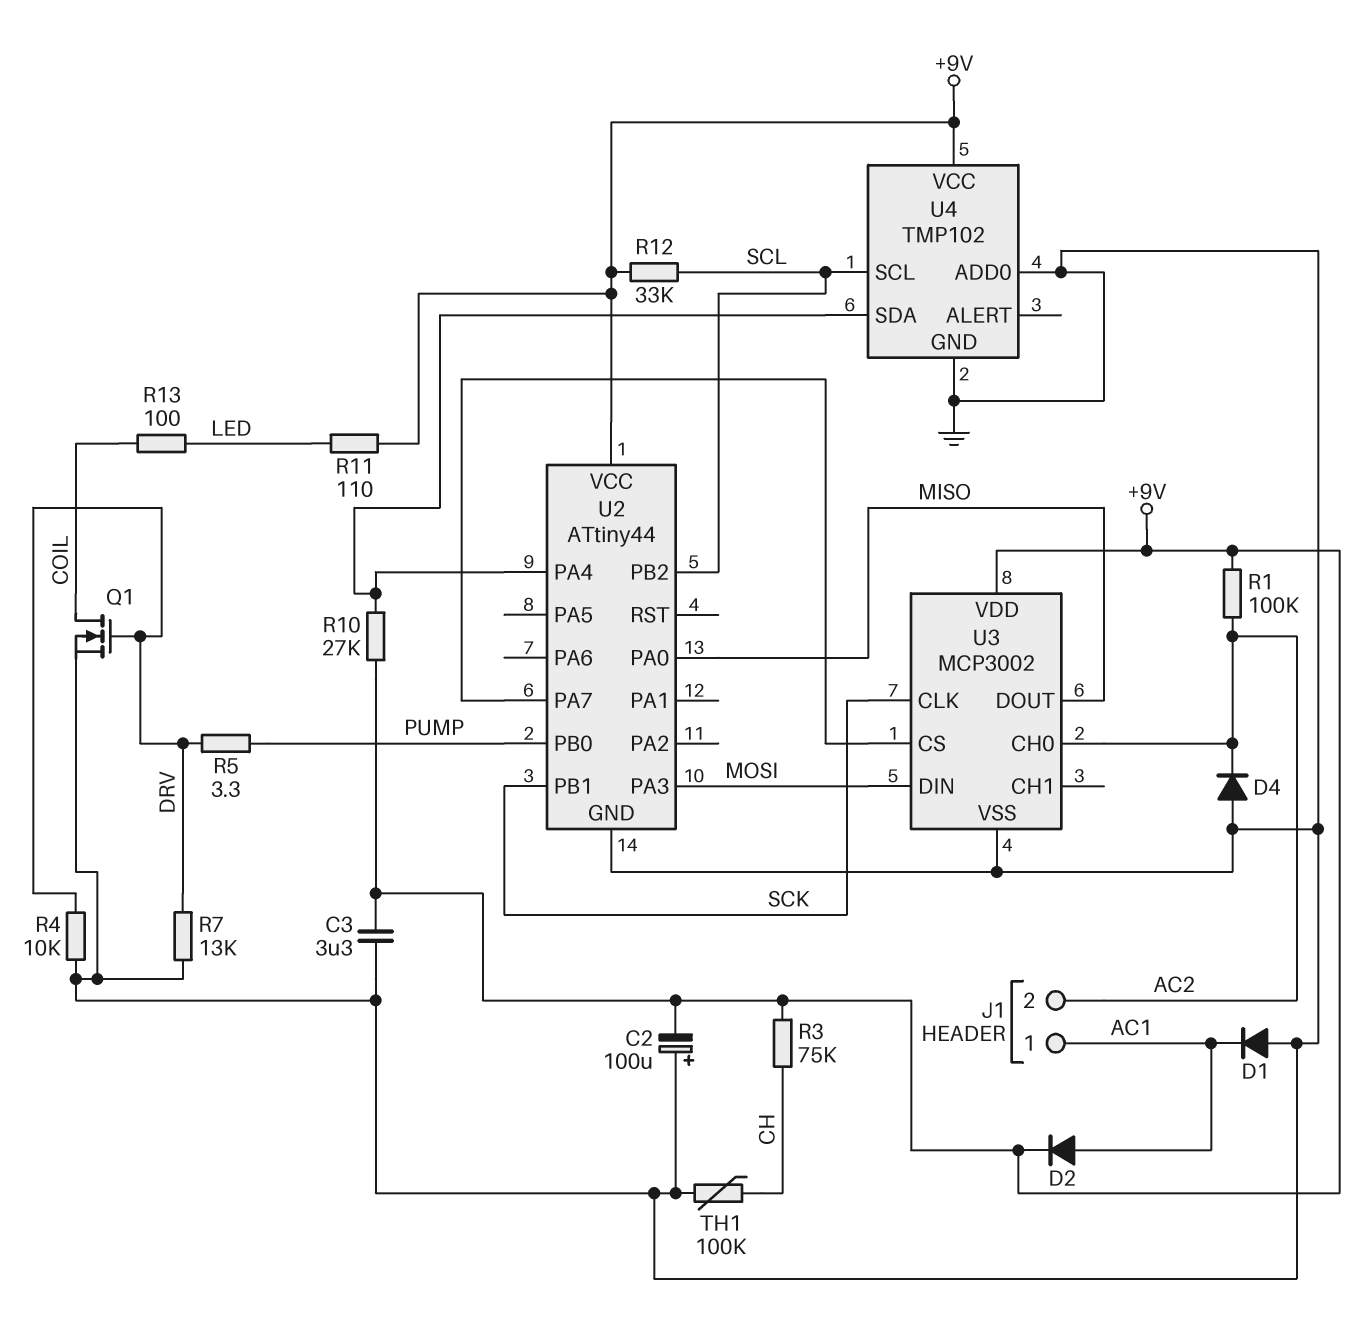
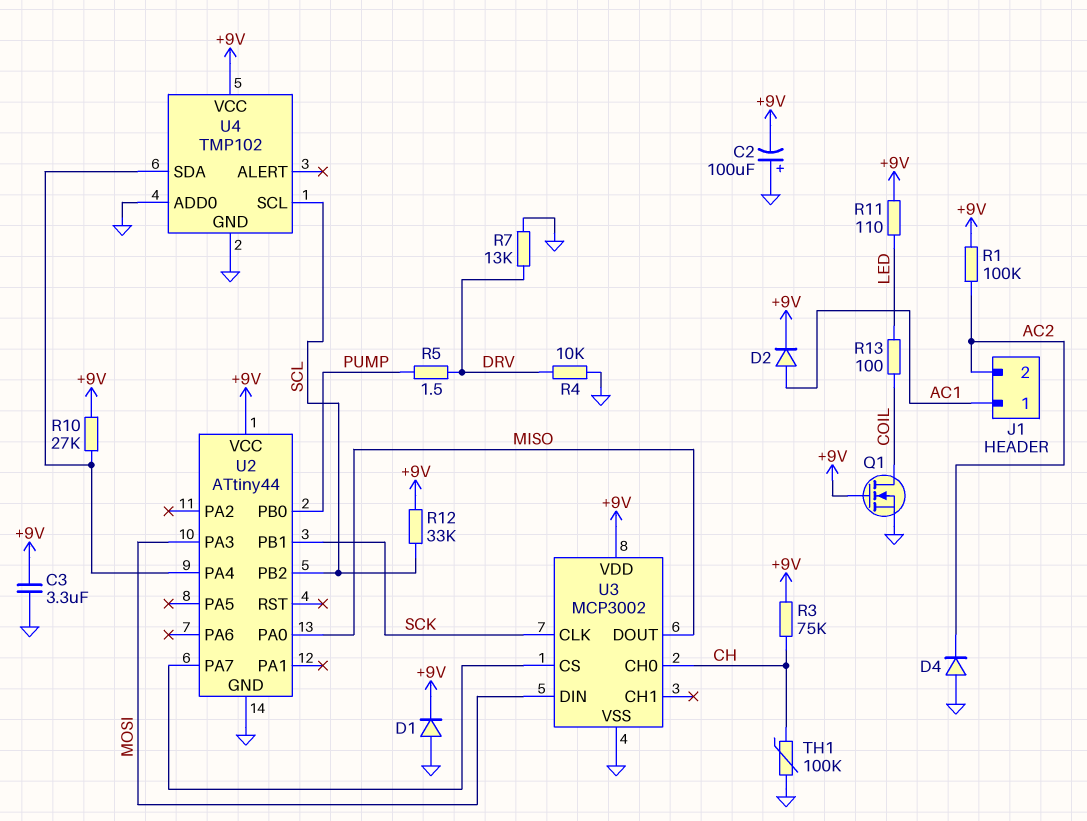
D1: diode (A GND, K AC1) -> diode (A GND, K +9V)
Q1: NMOS (G DRV, D COIL, S GND) -> NMOS (G +9V, D COIL, S GND)
R5: 3.3 (DRV, PUMP) -> 1.5 (DRV, PUMP)
U3 pin CH0: AC2 -> CH

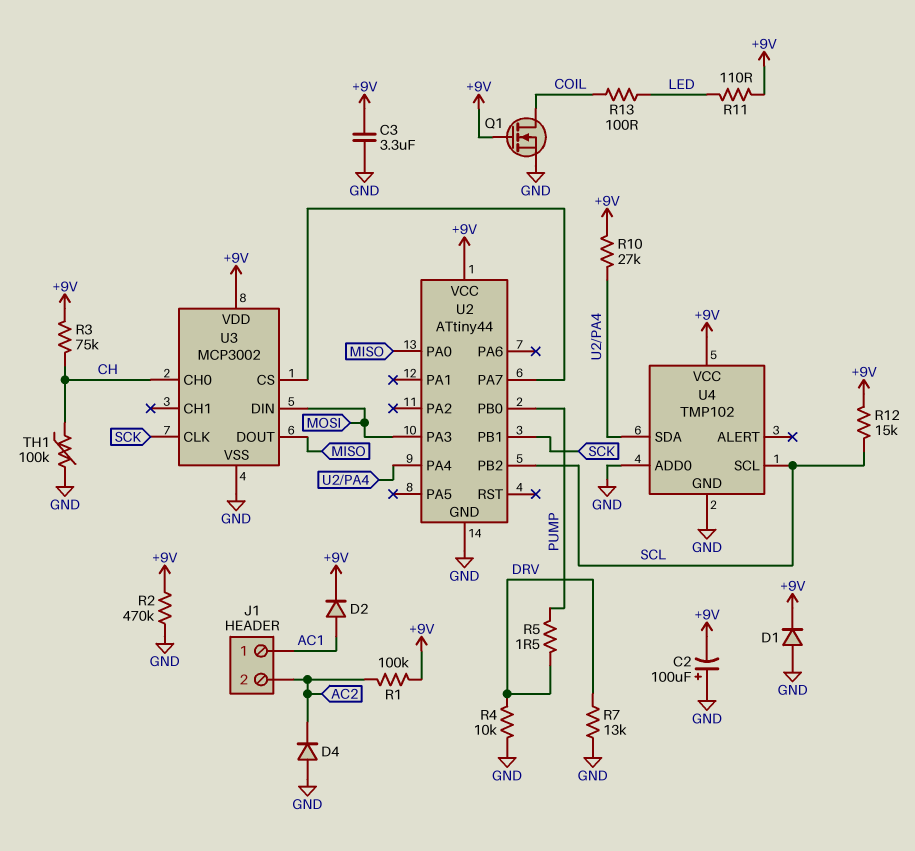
R2: none -> 470k (+9V, GND)
R12: 33k (+9V, SCL) -> 15k (+9V, SCL)

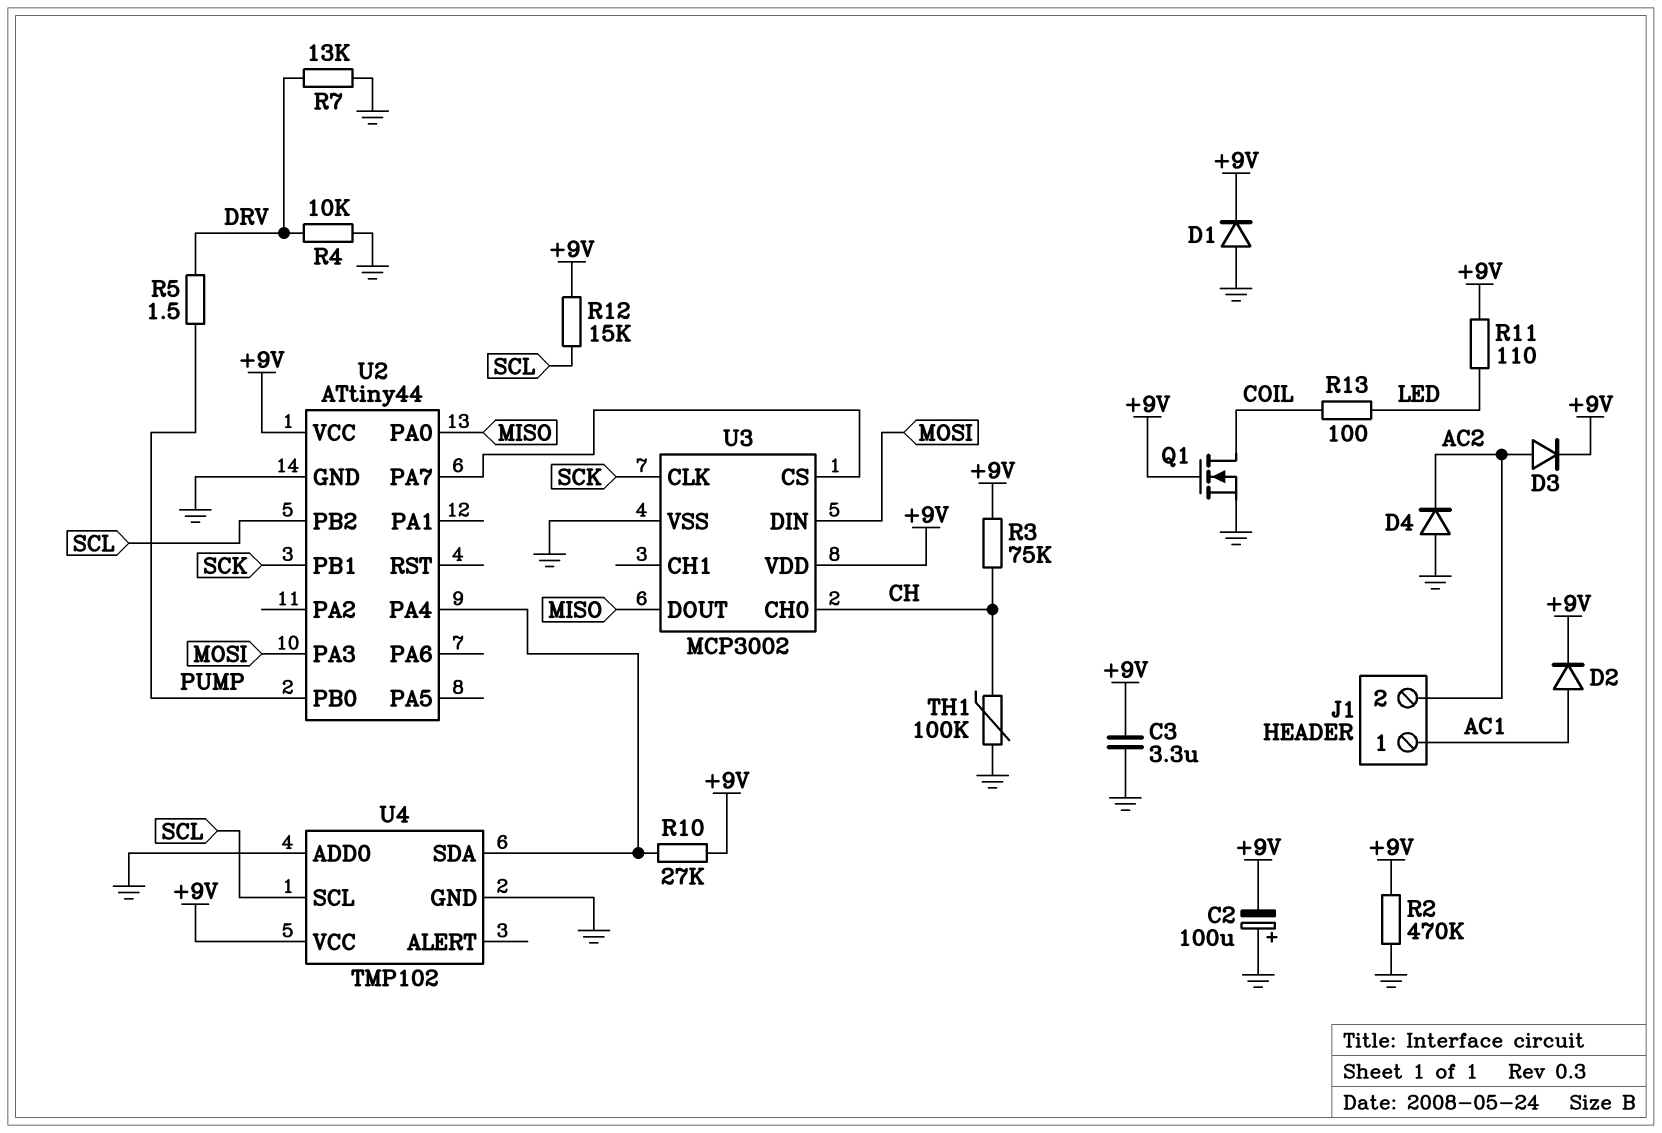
D3: none -> diode (A AC2, K +9V)
R1: 100k (+9V, AC2) -> none

